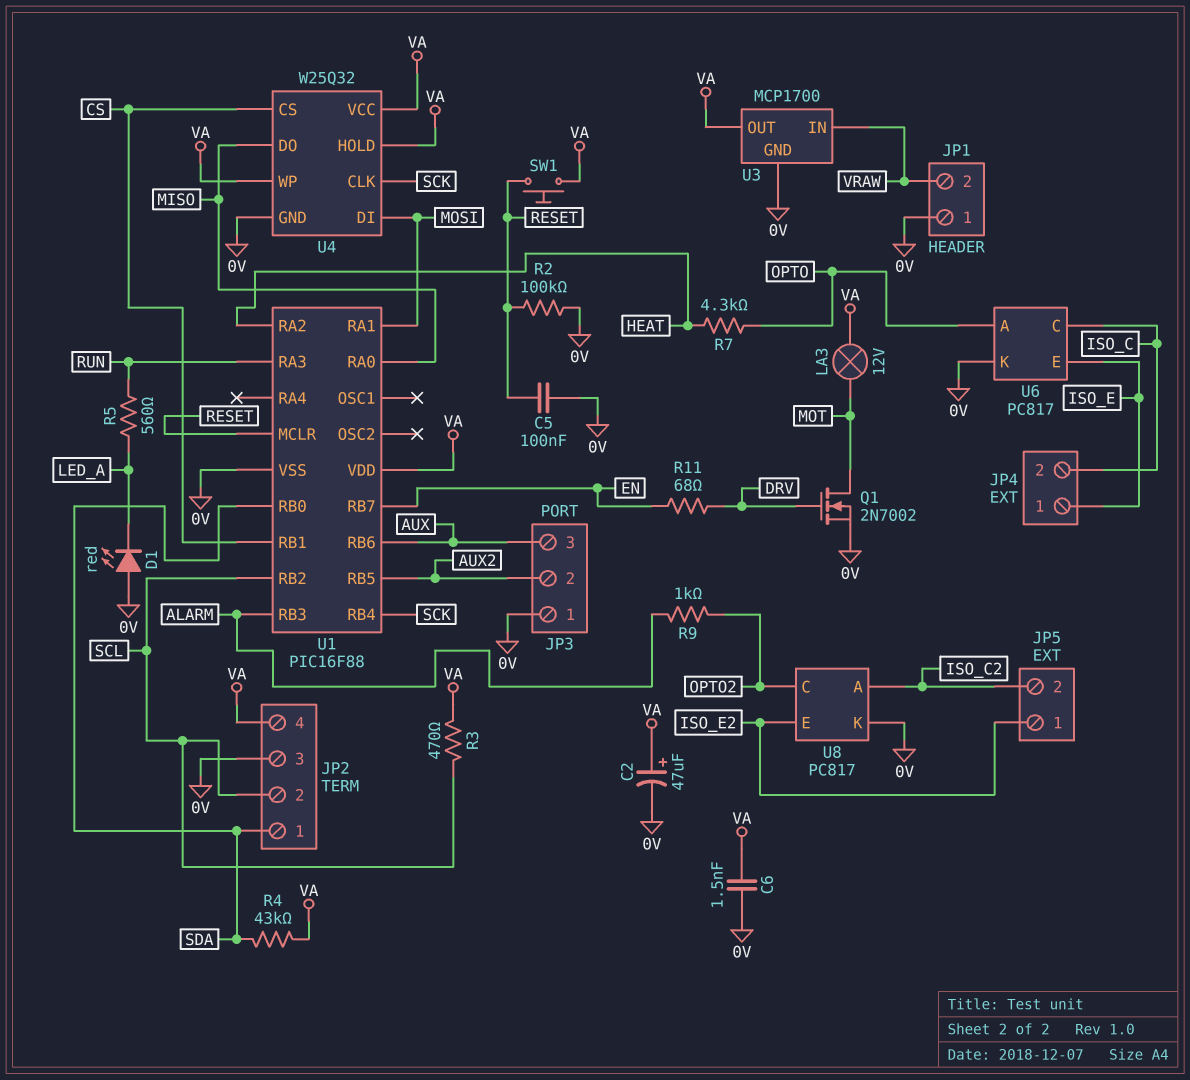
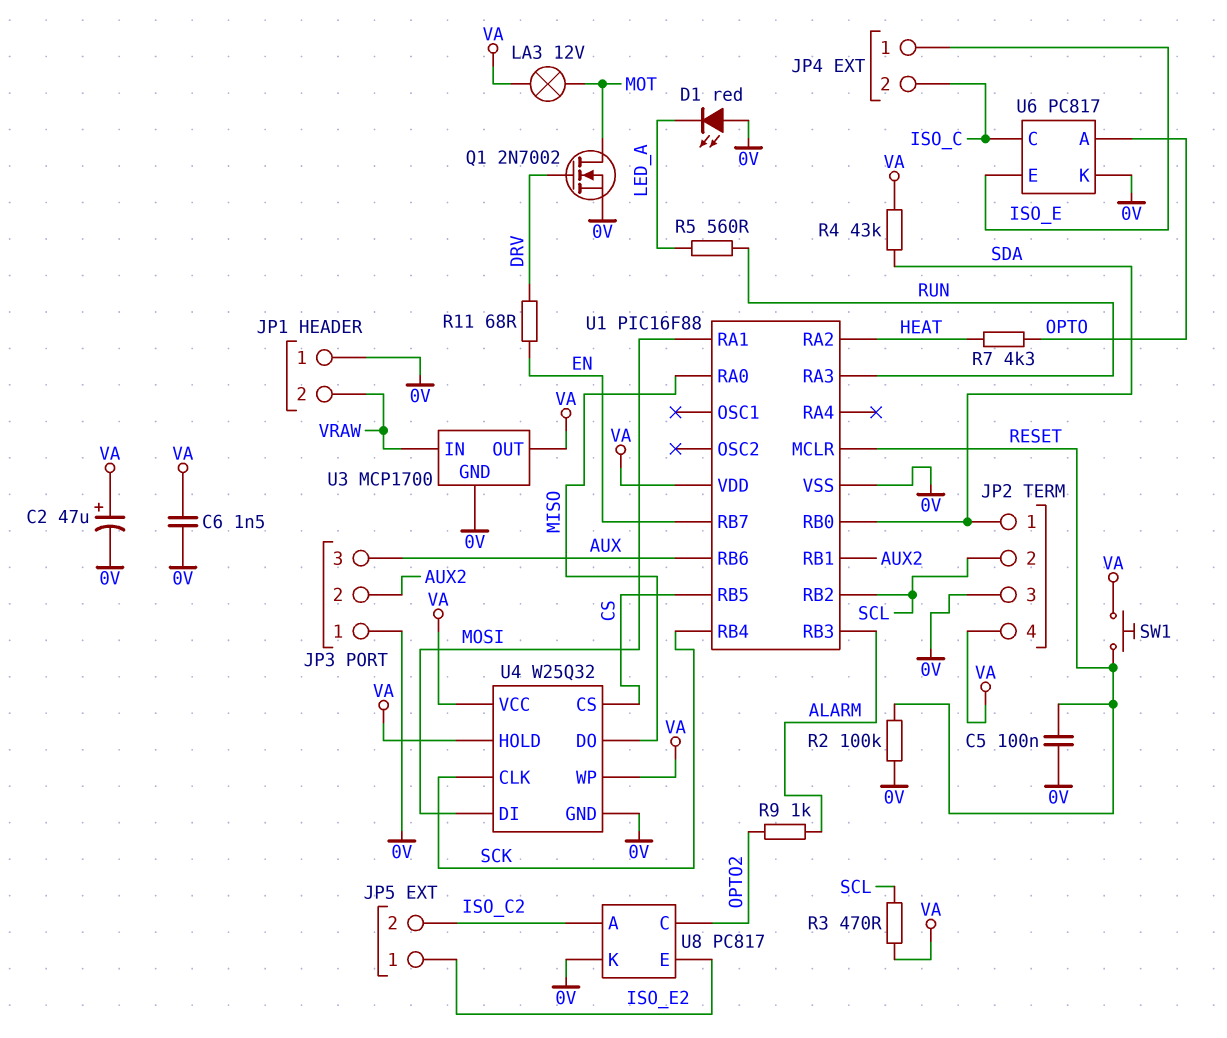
U1 pin RB1: CS -> AUX2
U1 pin RB5: AUX2 -> CS

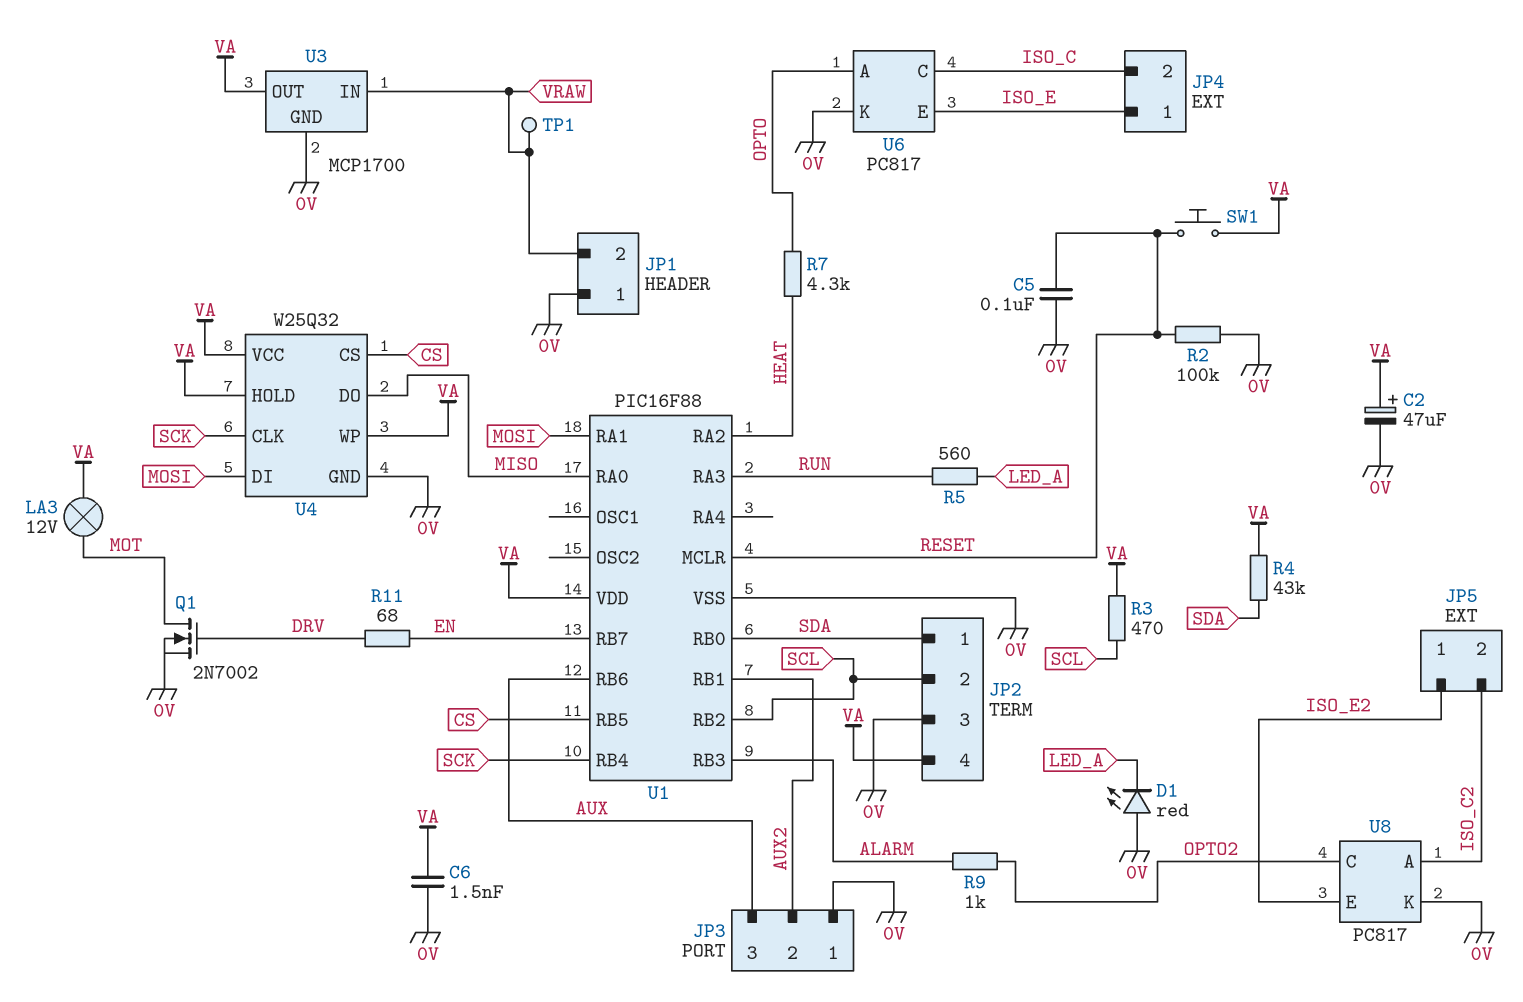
TP1: none -> test point (VRAW)

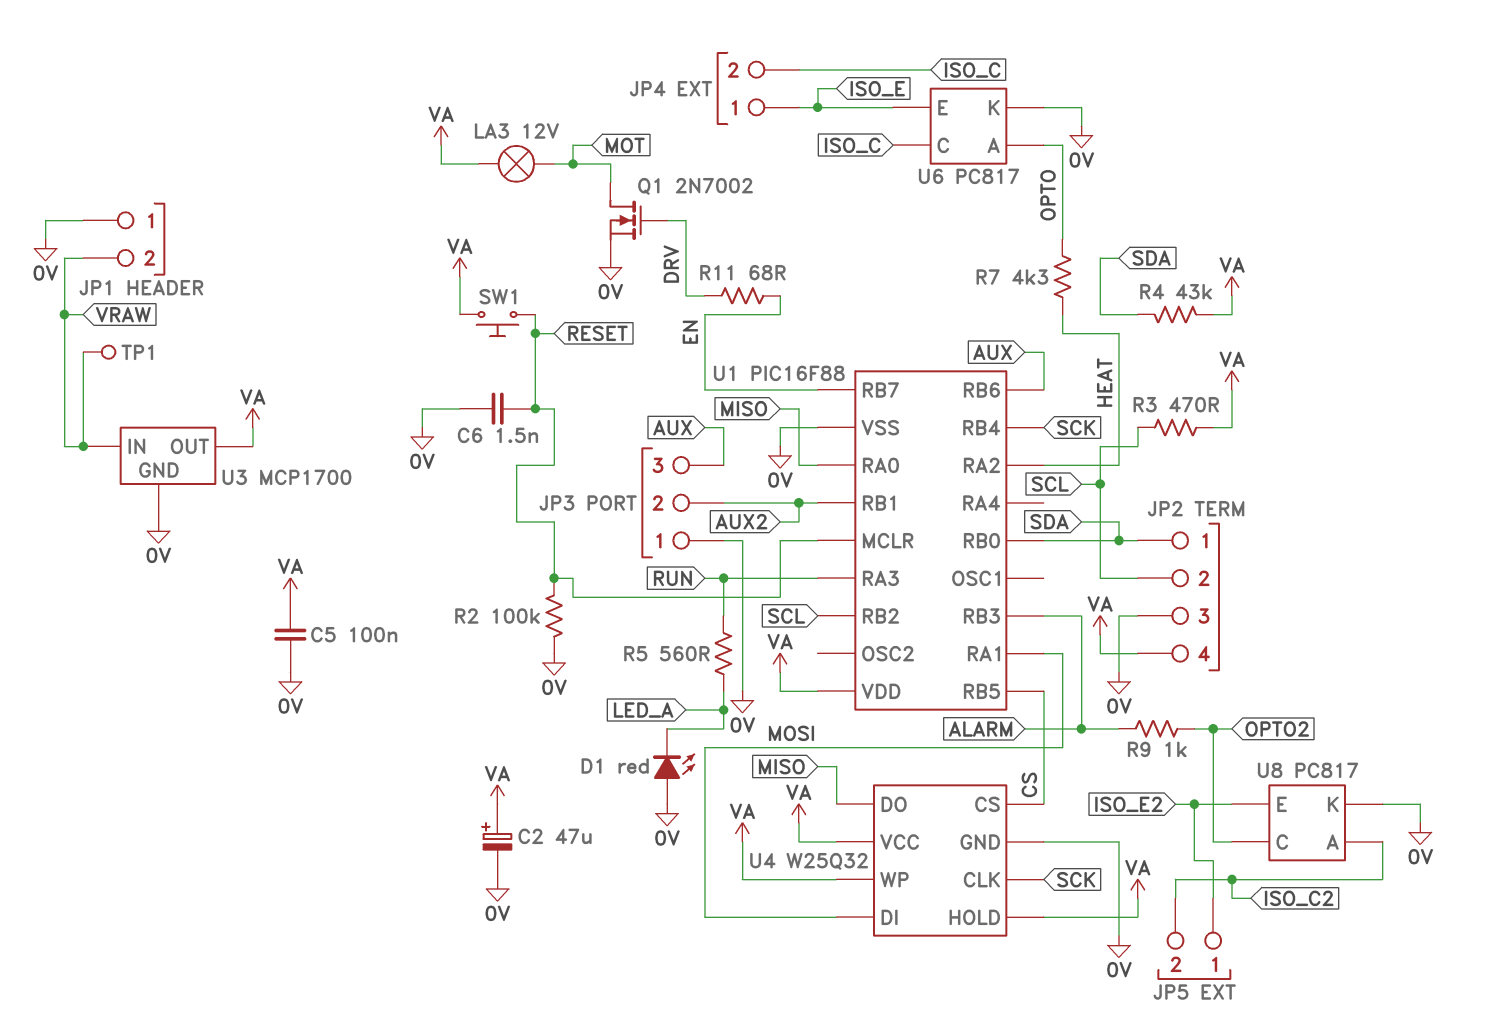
C5: 100nF (0V, RESET) -> 100nF (0V, VA)
C6: 1.5nF (0V, VA) -> 1.5nF (0V, RESET)

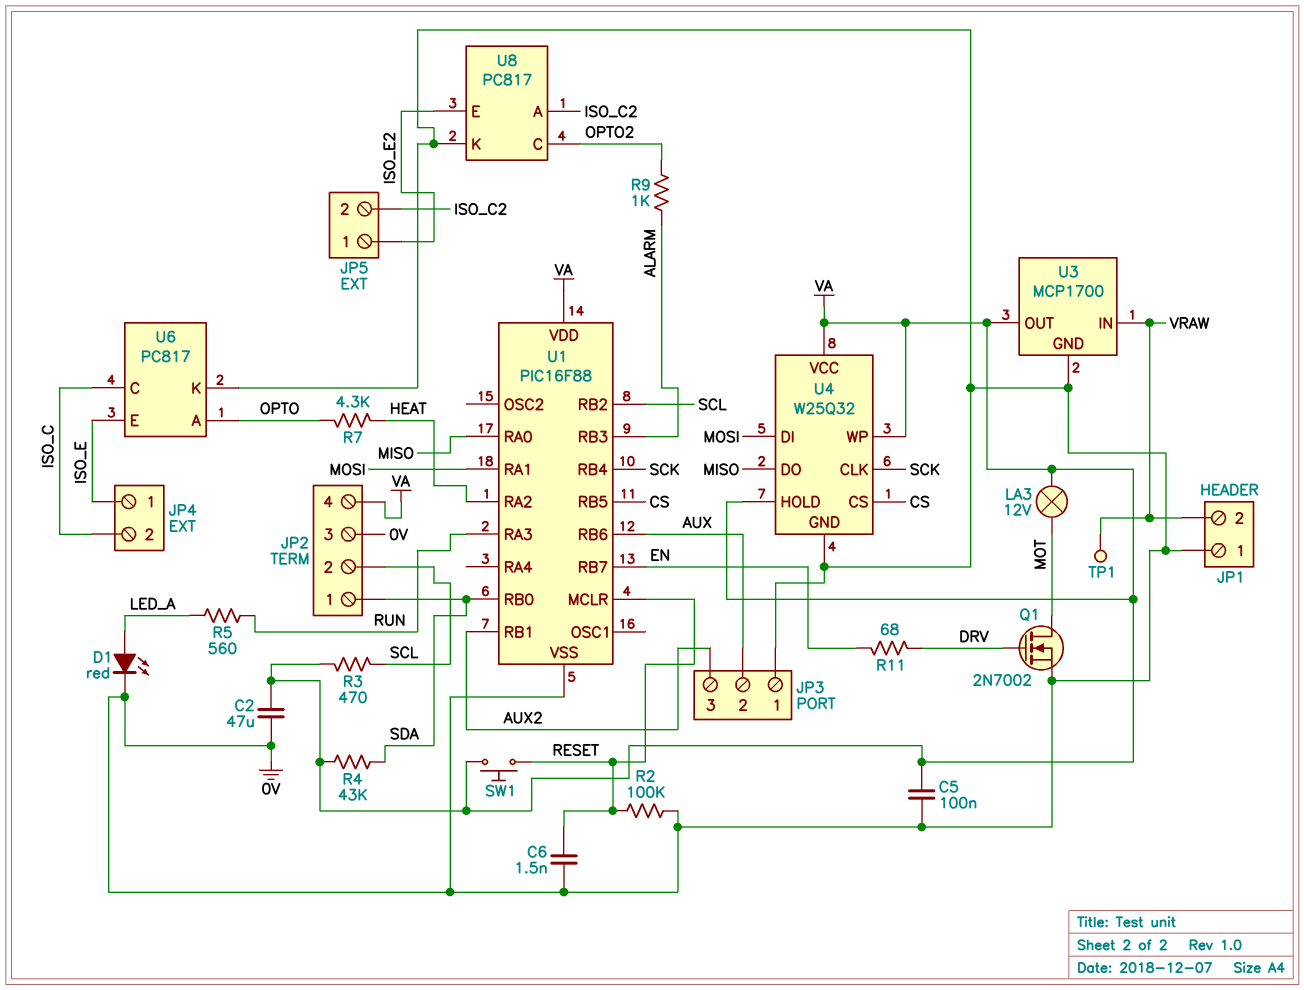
C2: 47uF (plus VA, minus 0V) -> 47uF (0V, VA)
D1: LED red (A 0V, K LED_A) -> LED red (A LED_A, K 0V)
JP3 pin 2: AUX2 -> AUX
JP3 pin 3: AUX -> AUX2

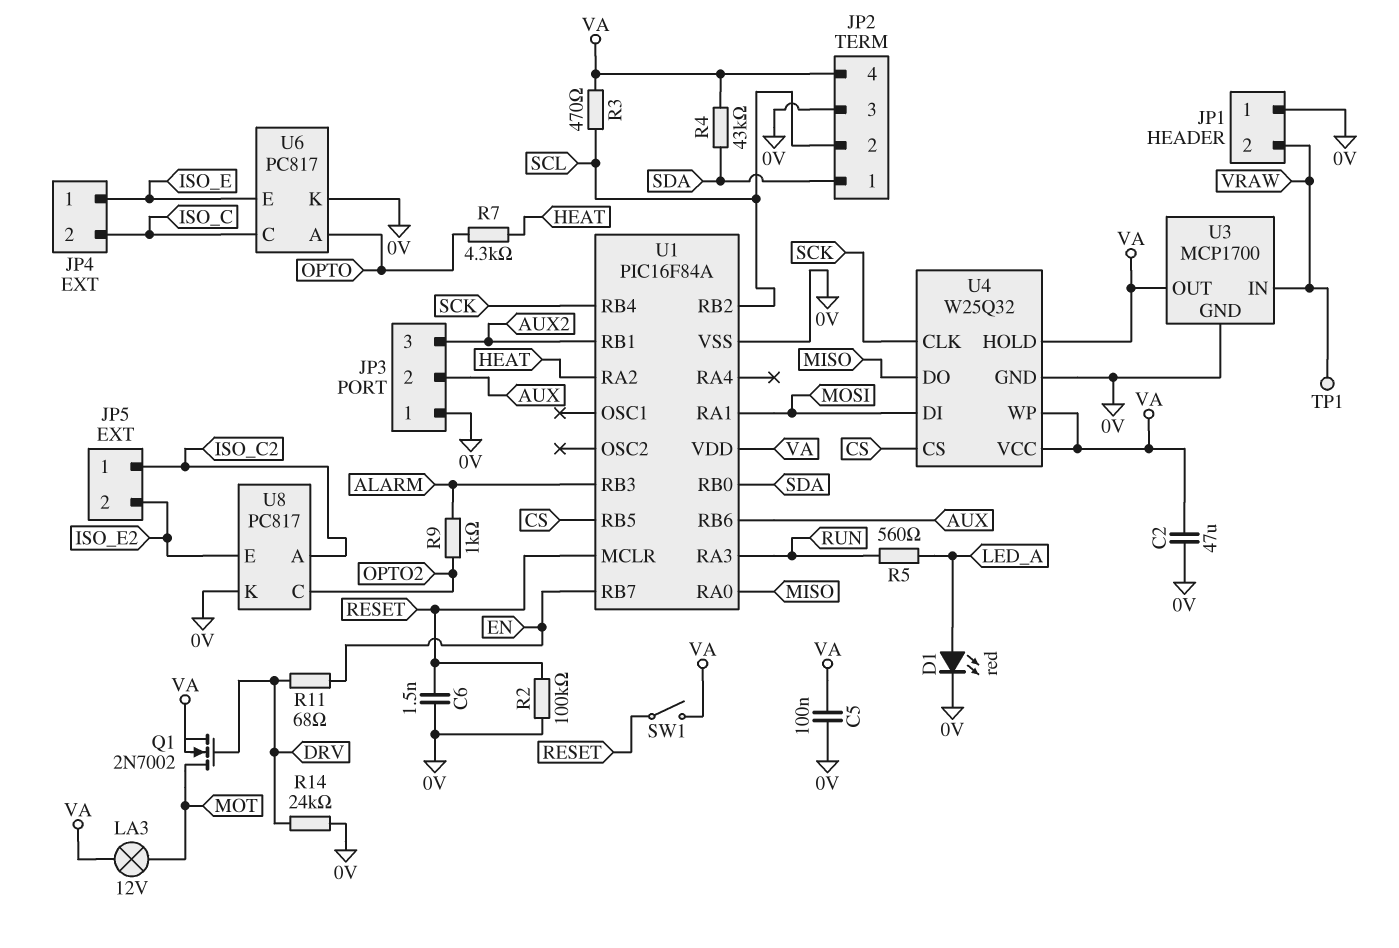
JP5 pin 1: ISO_E2 -> ISO_C2
JP5 pin 2: ISO_C2 -> ISO_E2
Q1: NMOS 2N7002 (G DRV, D MOT, S 0V) -> NMOS 2N7002 (G DRV, D MOT, S VA)
R14: none -> 24k (0V, DRV)
SW1: button (RESET, VA) -> switch (RESET, VA)
U1: PIC16F88 -> PIC16F84A

